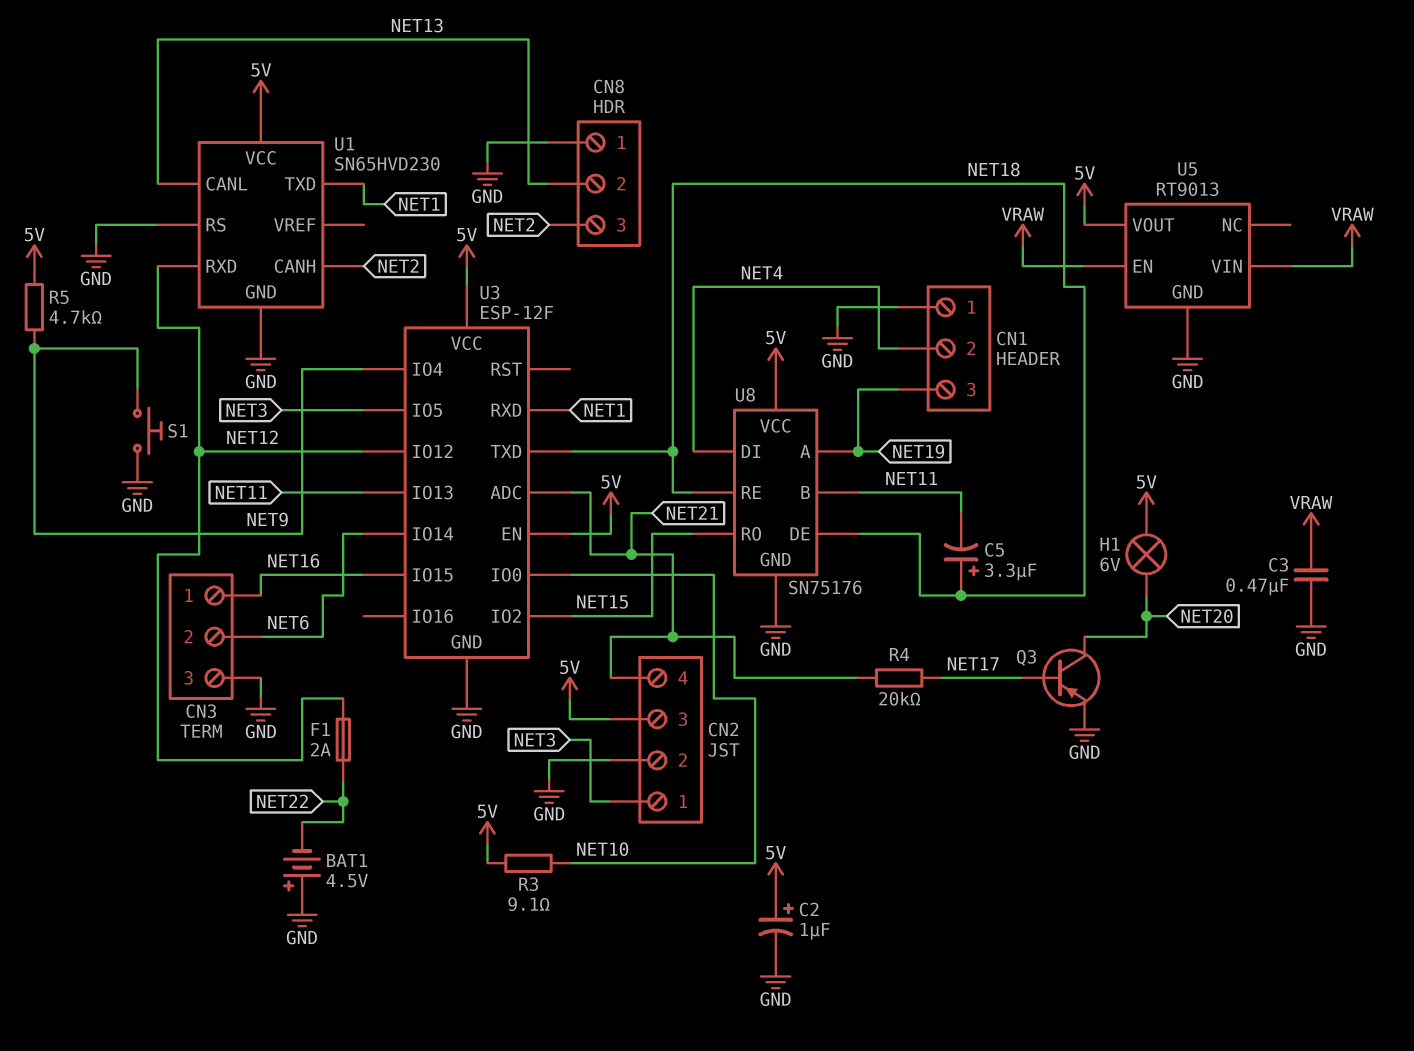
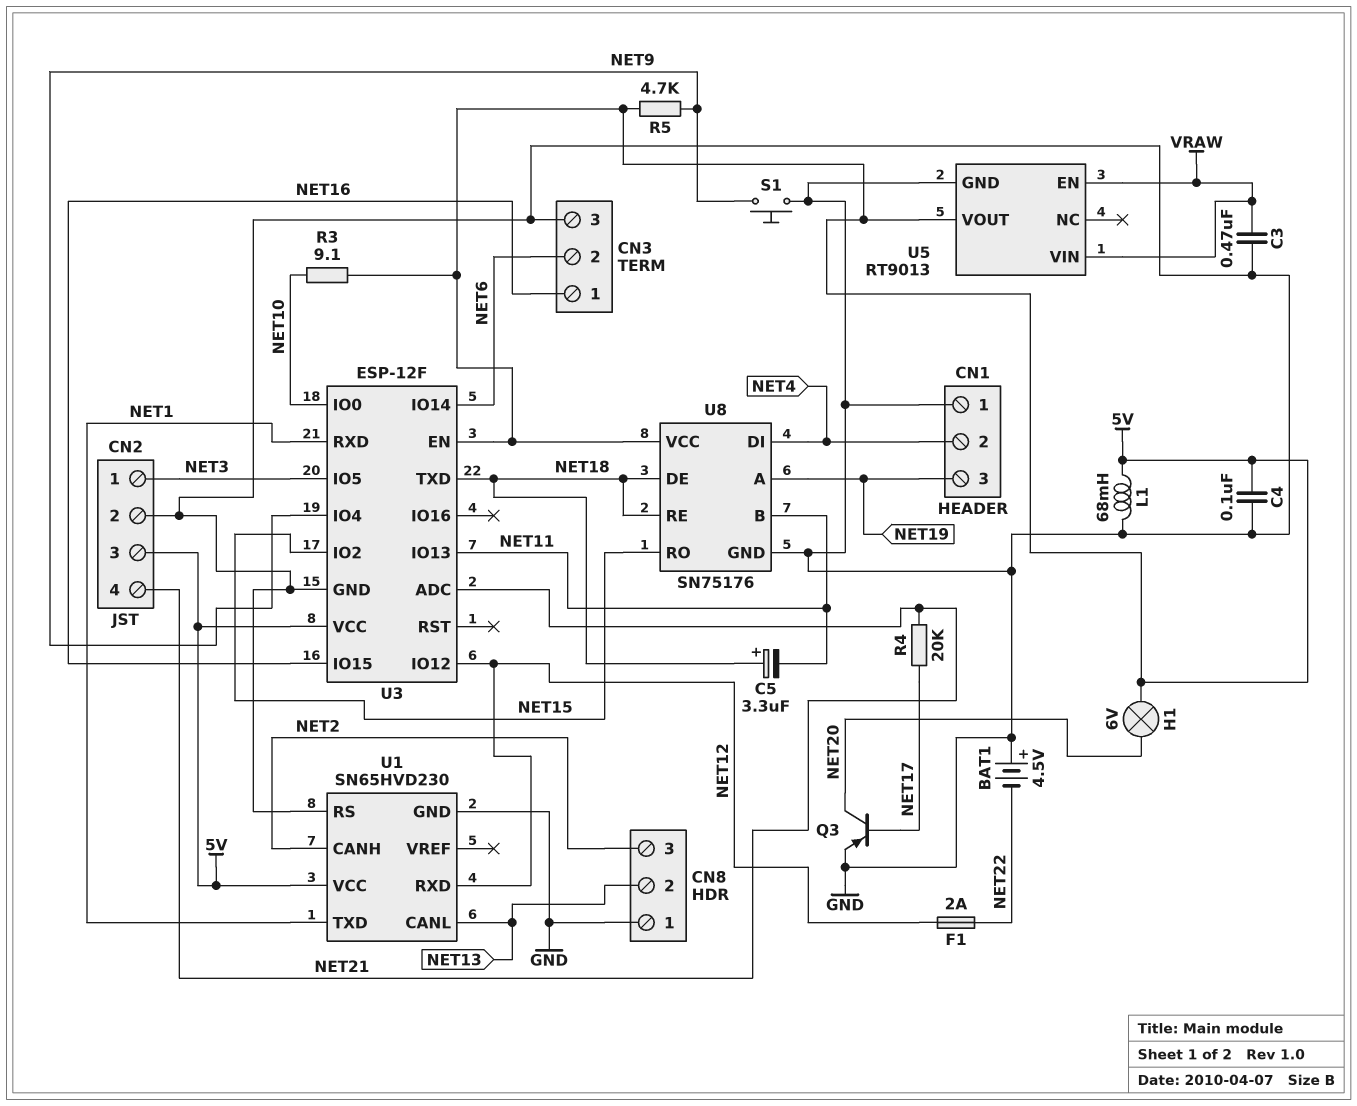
C2: 1uF (plus 5V, minus GND) -> none
C4: none -> 100nF (5V, GND)
L1: none -> 68mH (5V, GND)

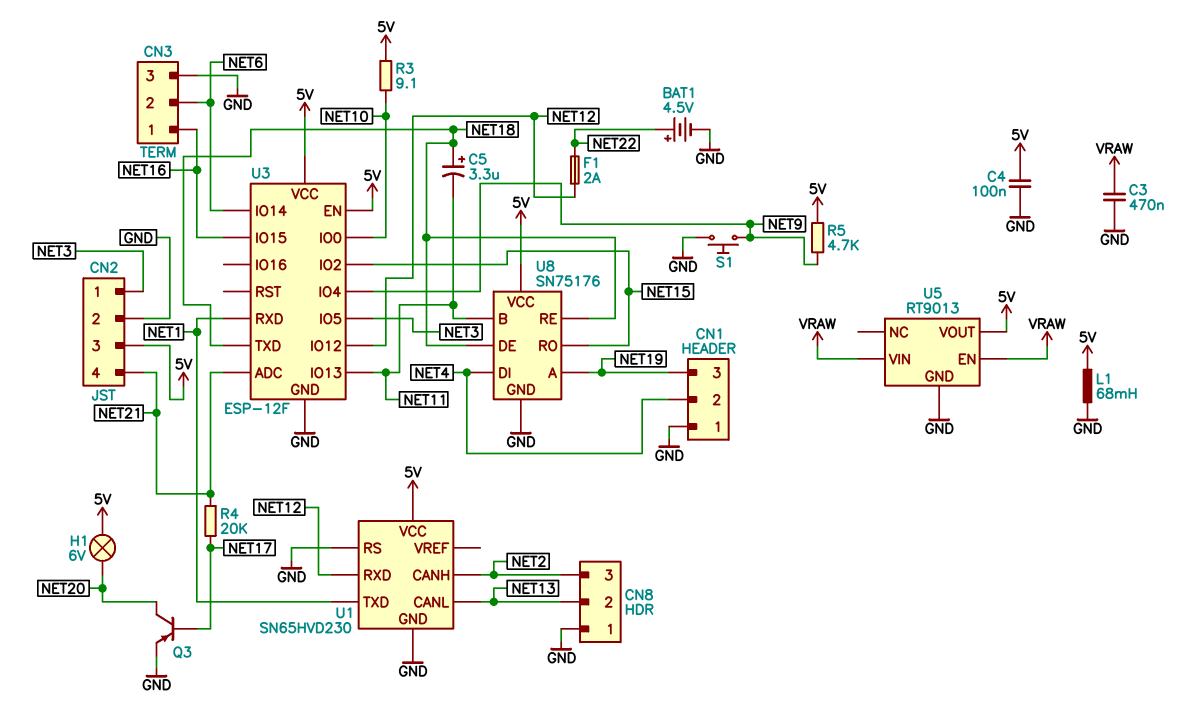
BAT1: 4.5V (plus GND, minus NET22) -> 4.5V (plus NET22, minus GND)

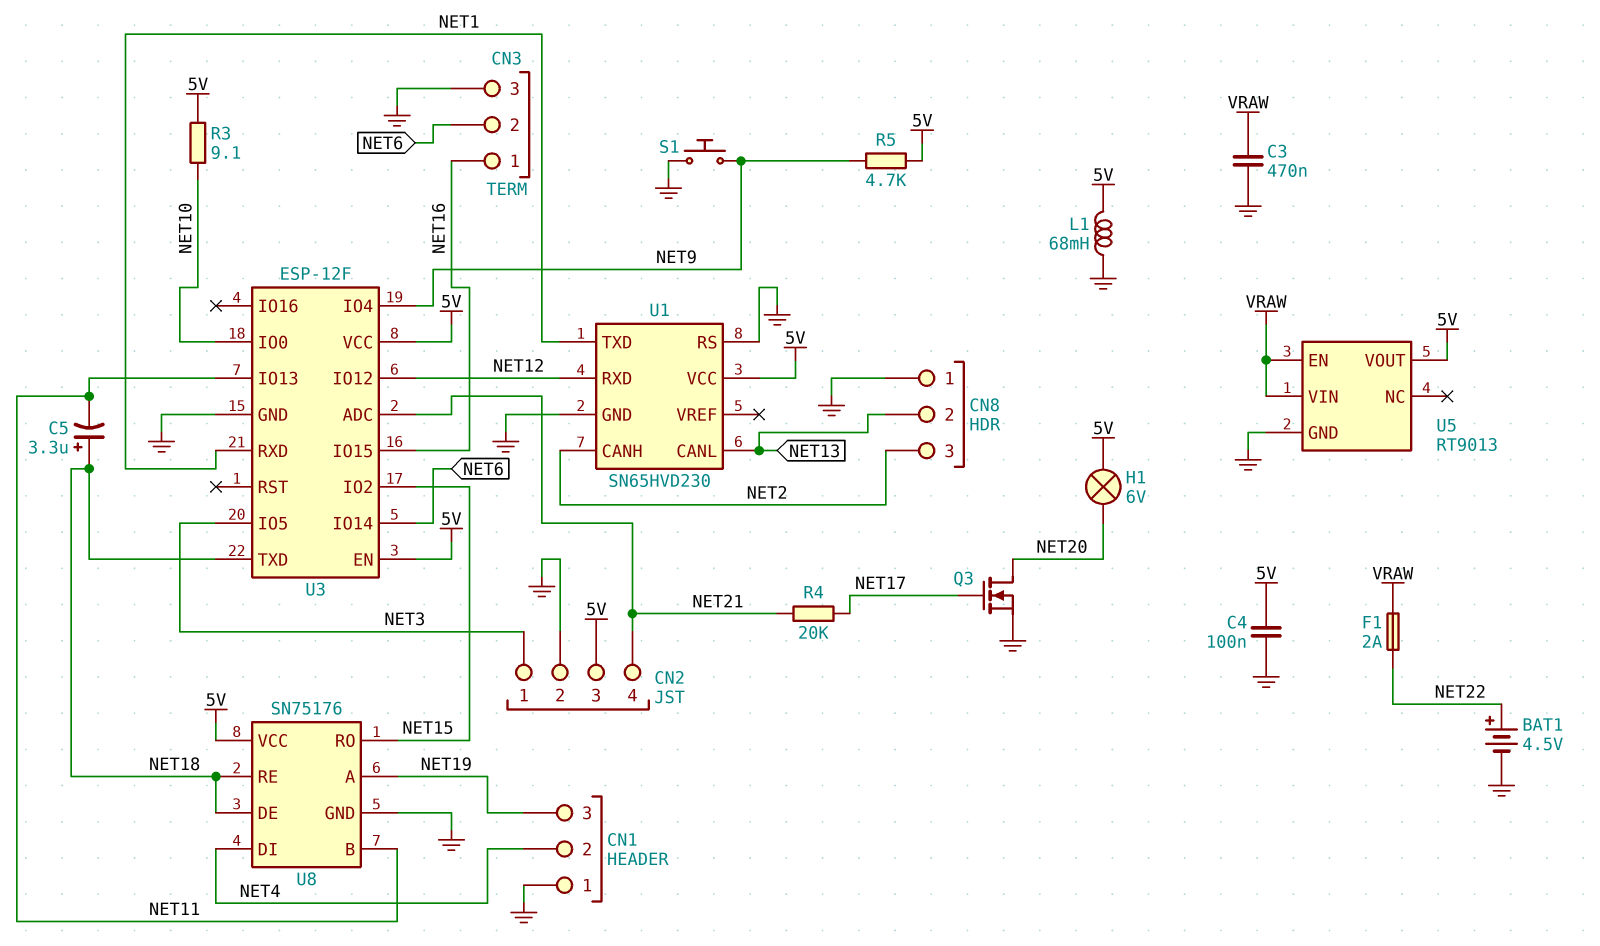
F1: 2A (NET12, NET22) -> 2A (NET22, VRAW)
Q3: PNP (B NET17, C NET20, E GND) -> NMOS (G NET17, D NET20, S GND)

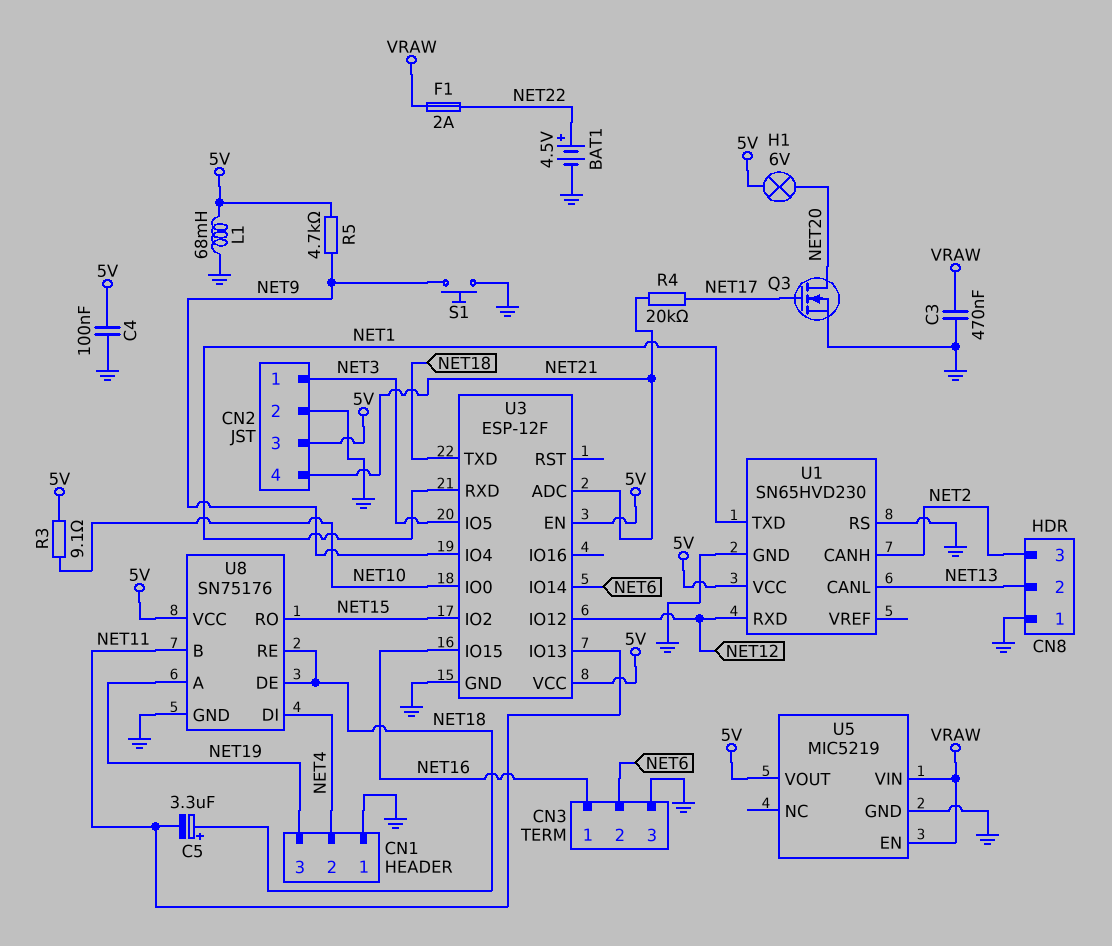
U5: RT9013 -> MIC5219

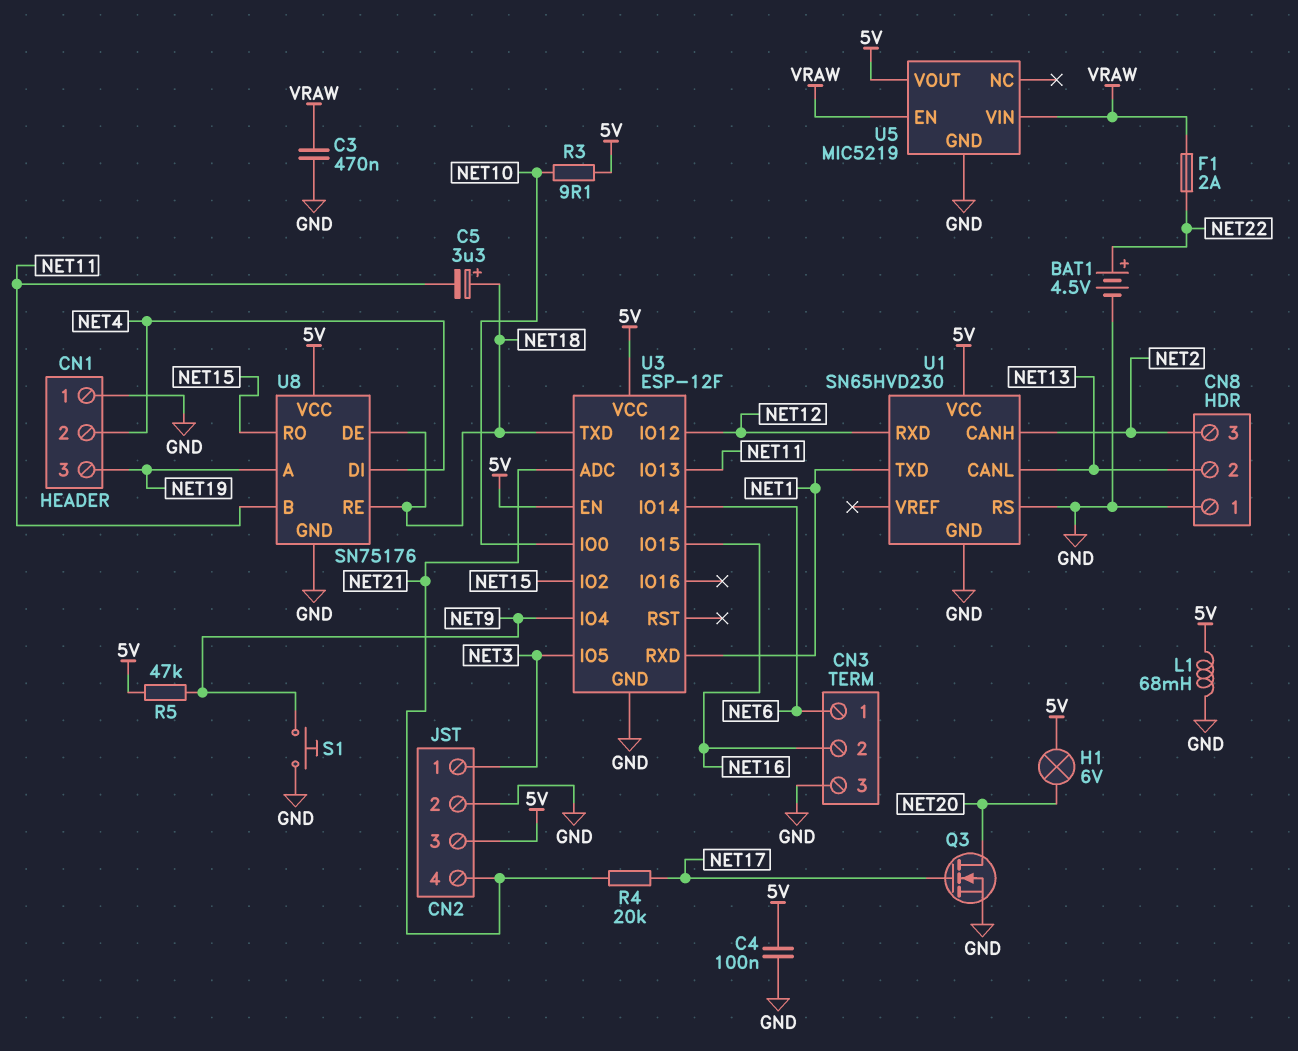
CN3 pin 1: NET16 -> NET6
CN3 pin 2: NET6 -> NET16
R5: 4.7k (5V, NET9) -> 47k (5V, NET9)

